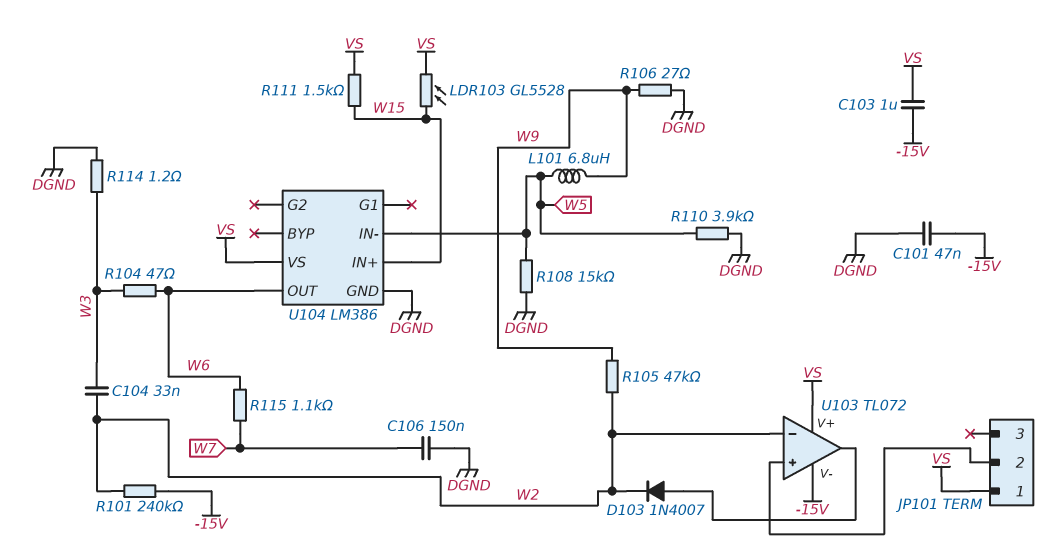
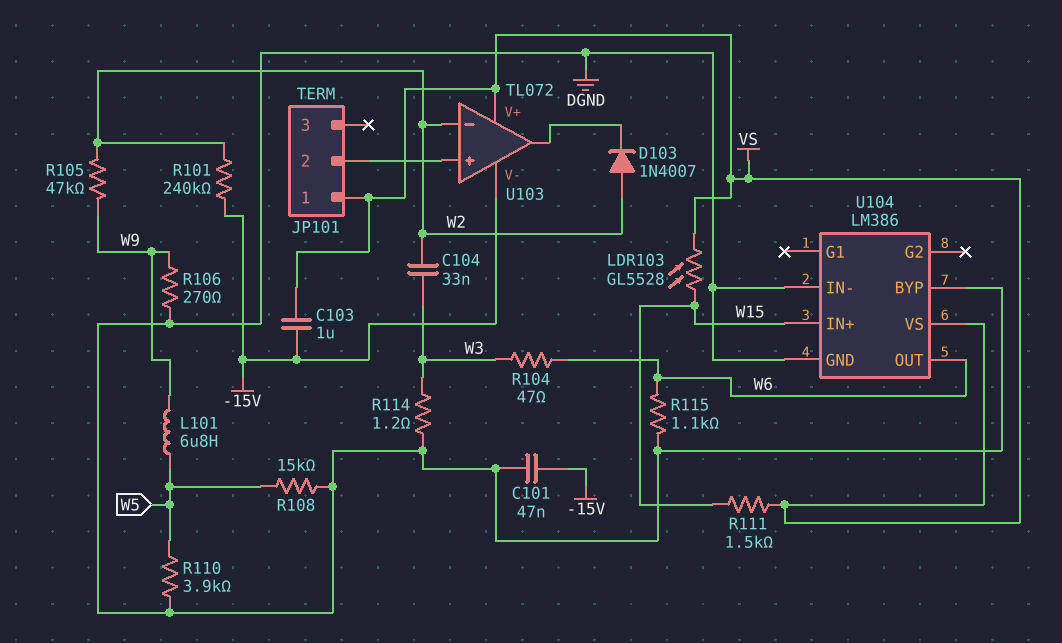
C106: 150nF (DGND, W7) -> none
D103: diode 1N4007 (A U103/out, K W2) -> diode 1N4007 (A W2, K U103/out)
R106: 27 (DGND, W9) -> 270 (DGND, W9)
R115: 1.1k (W6, W7) -> 1.1k (DGND, W6)
U104 pin BYP: none -> DGND
U104 pin IN-: W5 -> DGND

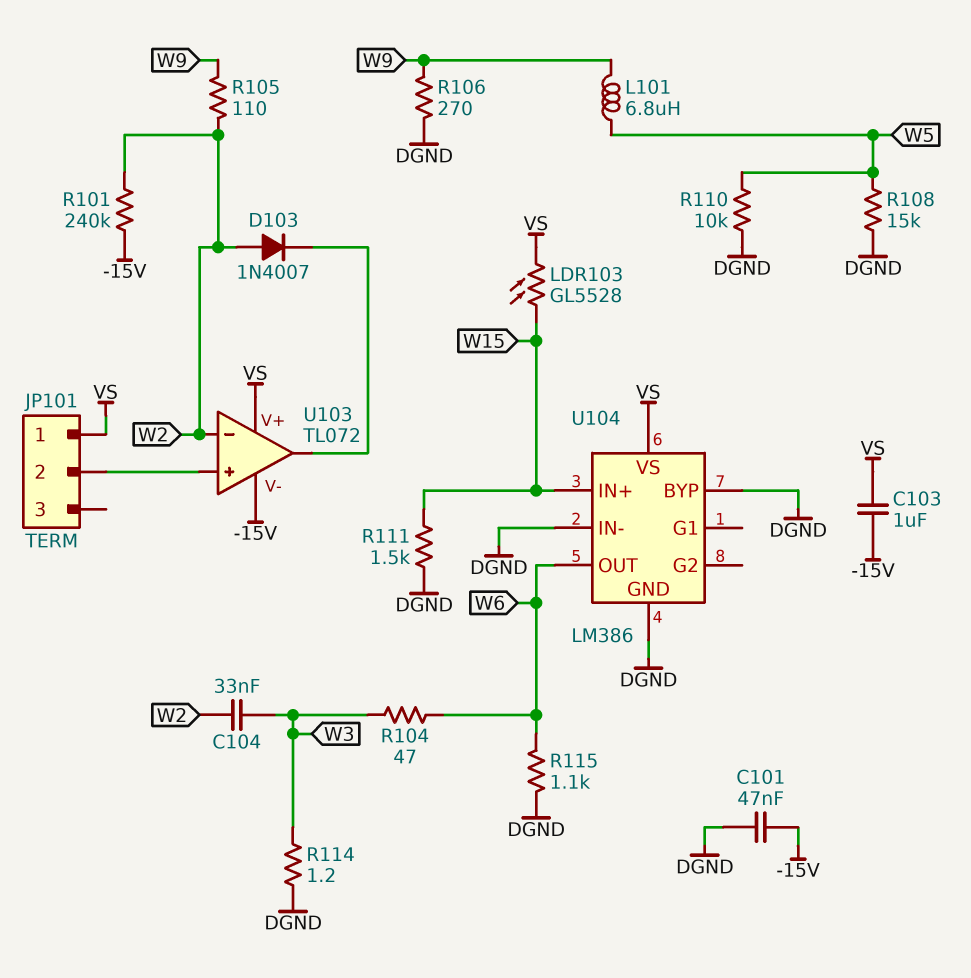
R105: 47k (W2, W9) -> 110 (W2, W9)
R110: 3.9k (DGND, W5) -> 10k (DGND, W5)
R111: 1.5k (VS, W15) -> 1.5k (DGND, W15)

